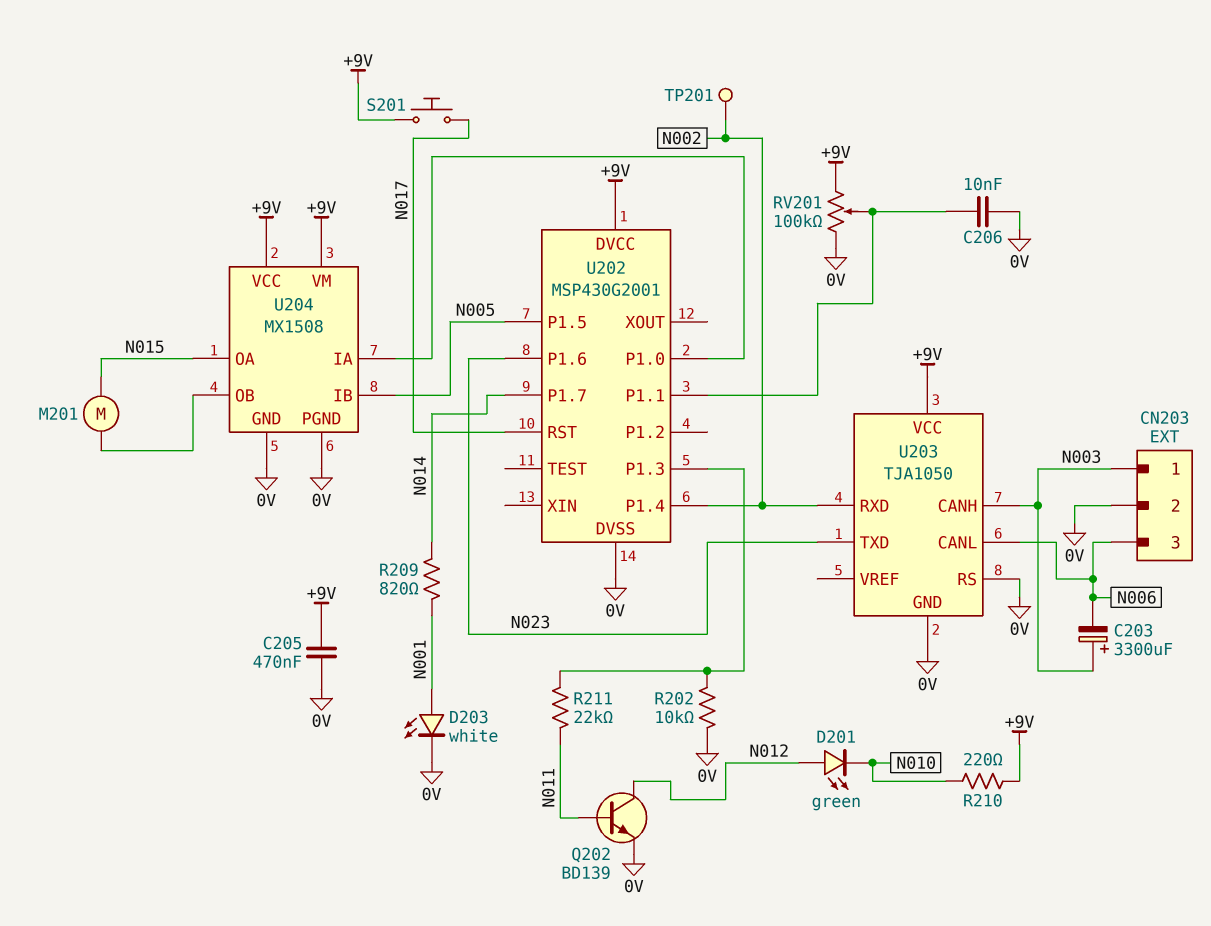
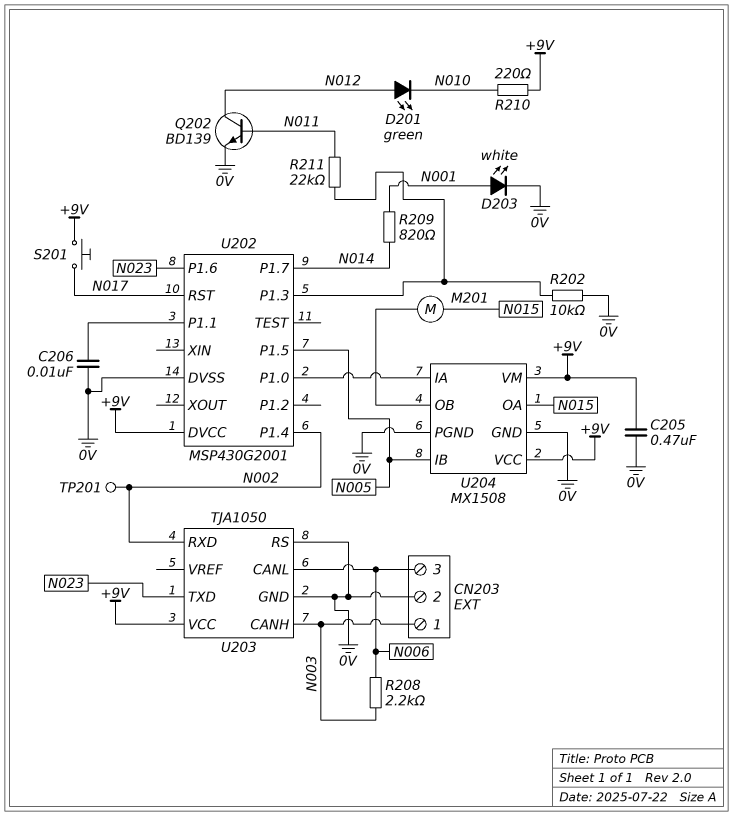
C203: 3300uF (plus N003, minus N006) -> none
R208: none -> 2.2k (N003, N006)
RV201: 100k (+9V, 0V, wiper U202/P1.1) -> none

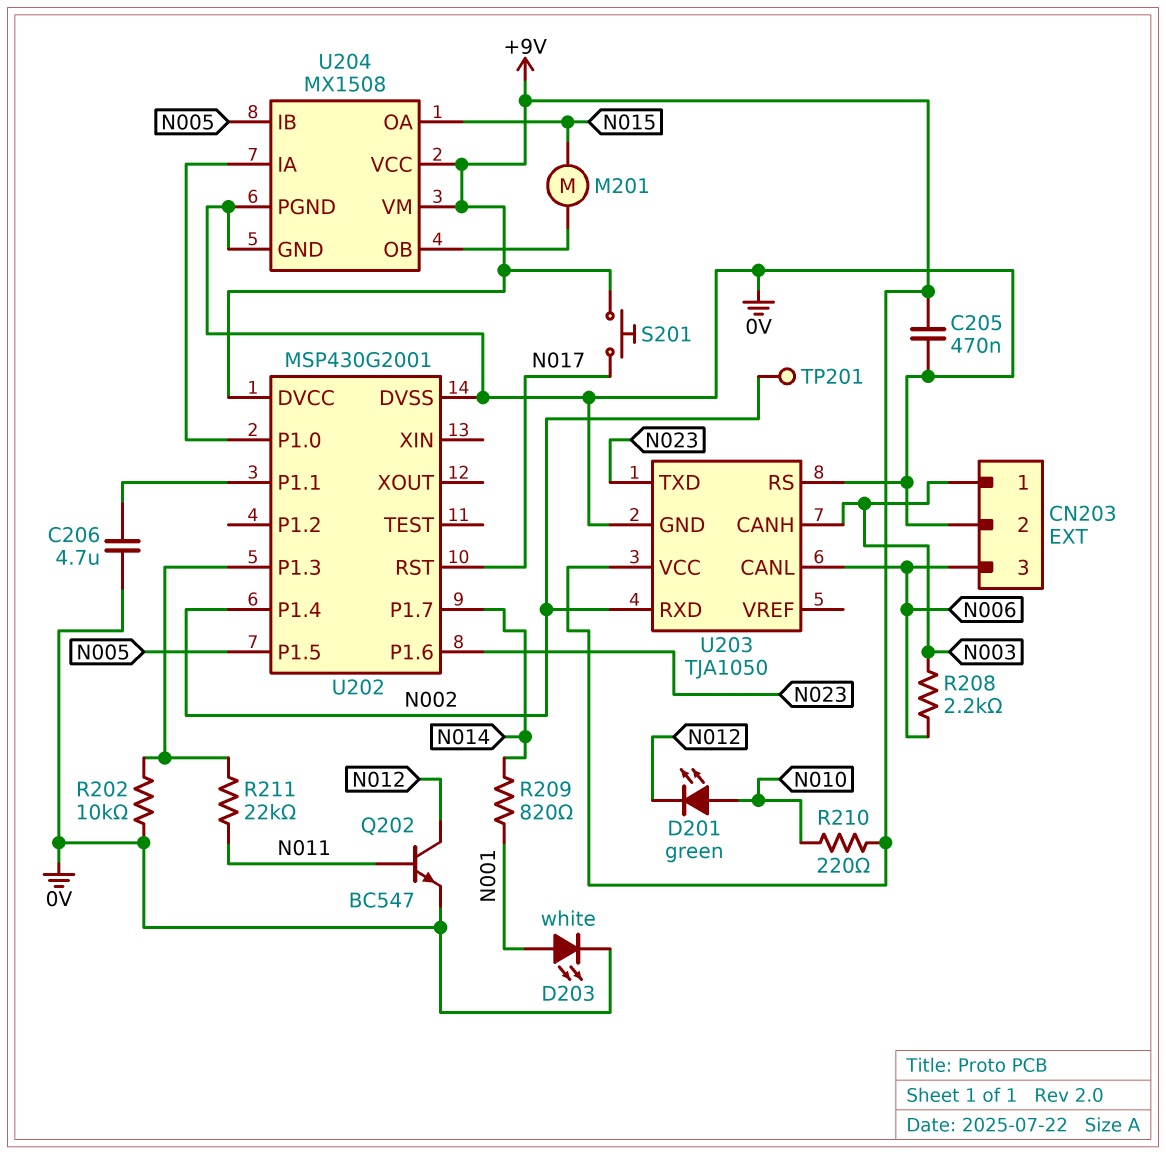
C206: 10nF (0V, U202/P1.1) -> 4.7uF (0V, U202/P1.1)
D201: LED green (A N012, K N010) -> LED green (A N010, K N012)
Q202: NPN BD139 (B N011, C N012, E 0V) -> NPN BC547 (B N011, C N012, E 0V)

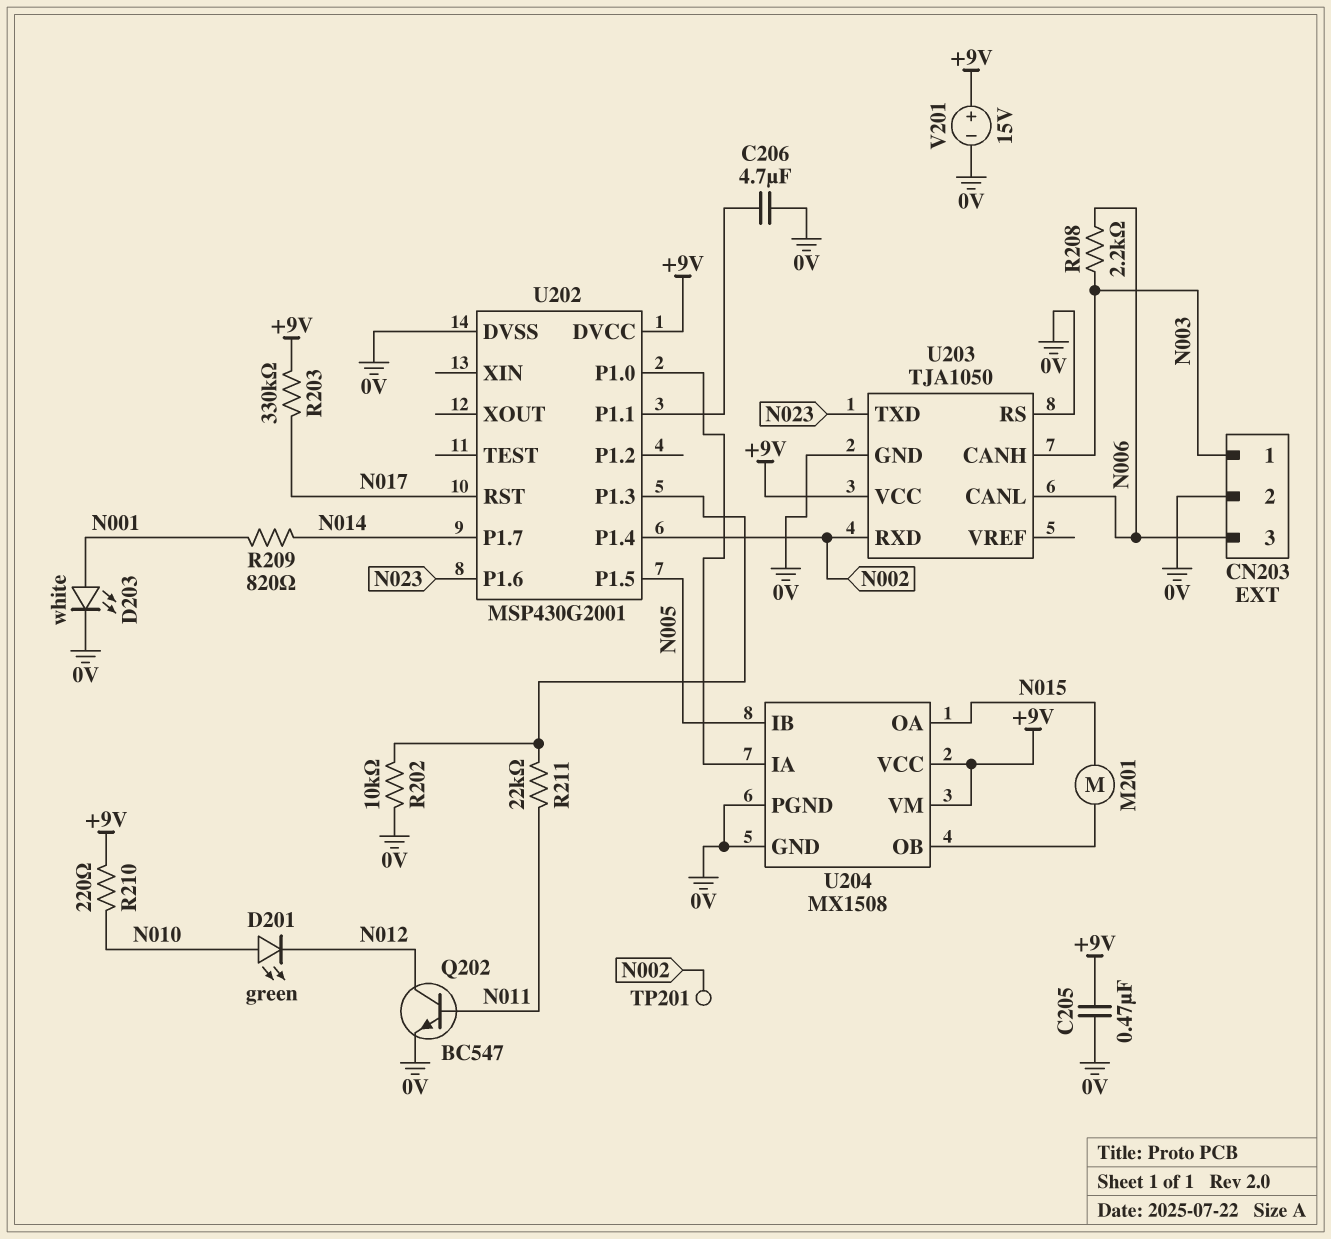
R203: none -> 330k (+9V, N017)
S201: button (+9V, N017) -> none
V201: none -> 15V (plus +9V, minus 0V)

